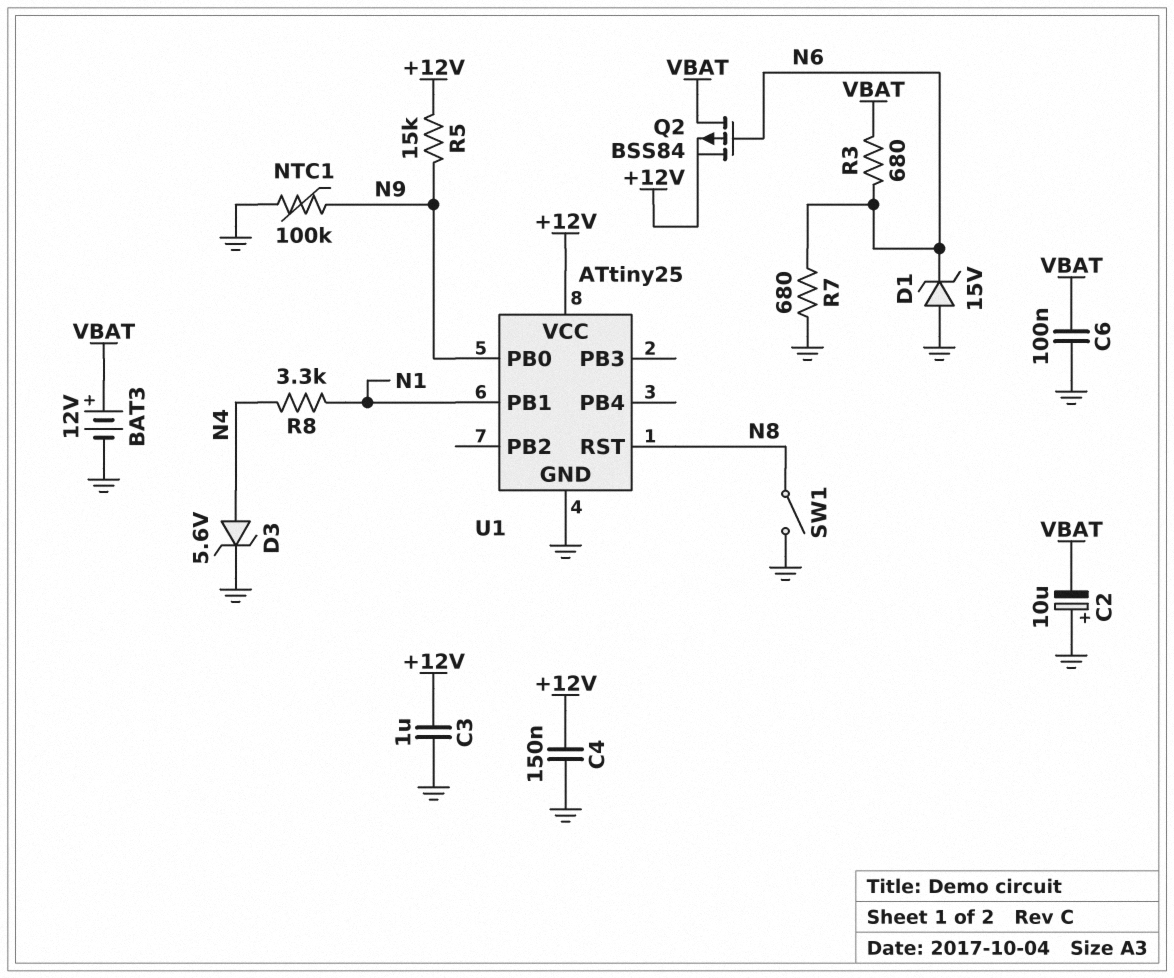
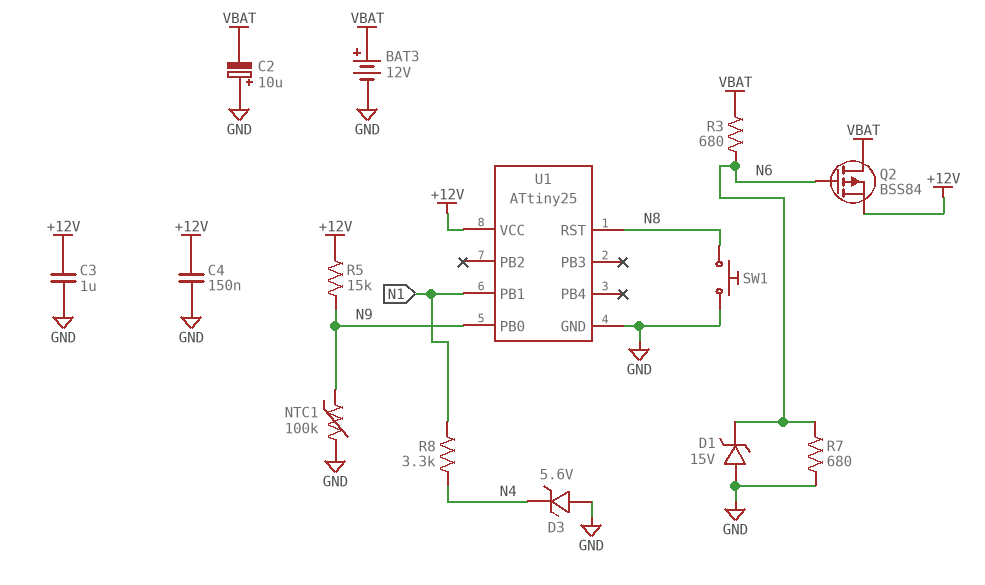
C6: 100nF (GND, VBAT) -> none
D3: zener 5.6V (A N4, K GND) -> zener 5.6V (A GND, K N4)
SW1: switch (GND, N8) -> button (GND, N8)

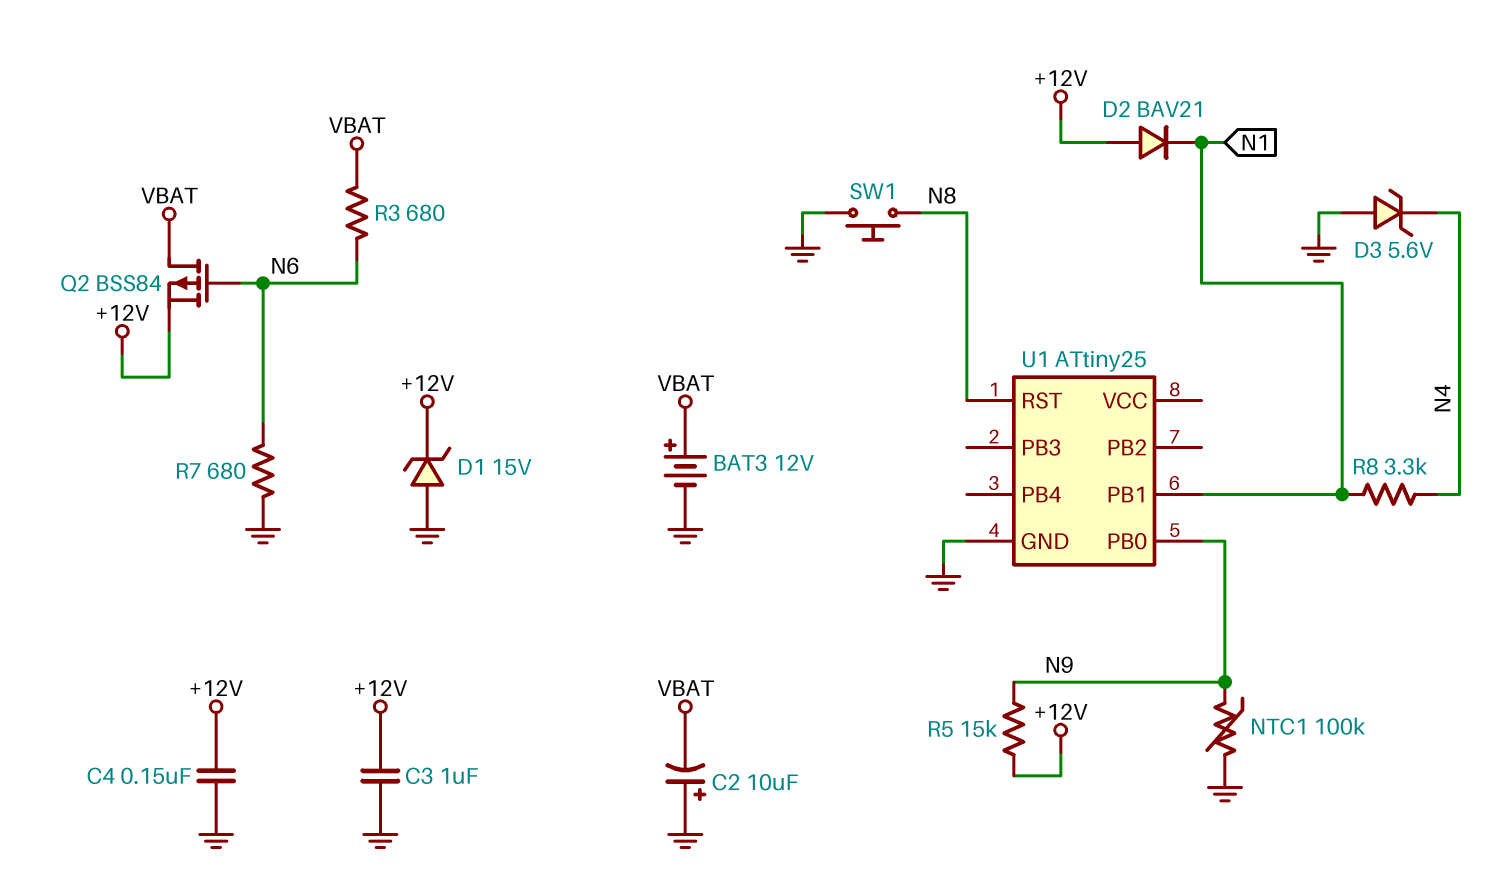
D1: zener 15V (A GND, K N6) -> zener 15V (A GND, K +12V)
D2: none -> diode BAV21 (A +12V, K N1)
U1 pin VCC: +12V -> none

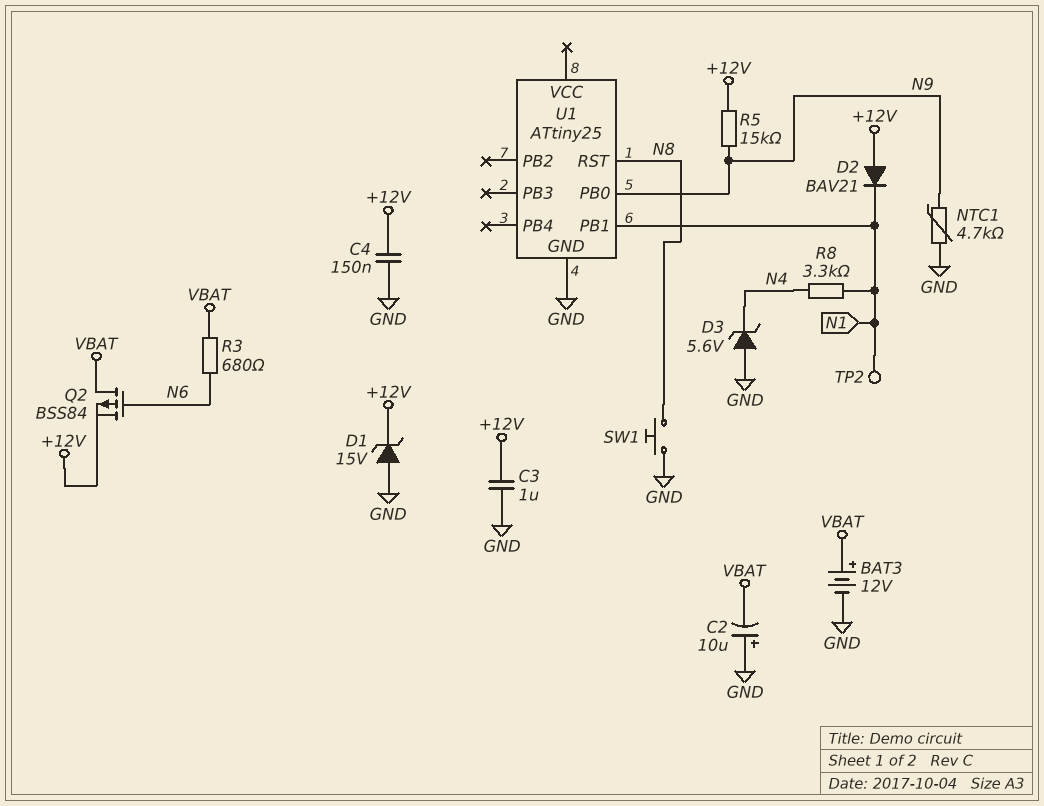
NTC1: 100k (GND, N9) -> 4.7k (GND, N9)
R7: 680 (GND, N6) -> none
TP2: none -> test point (N1)

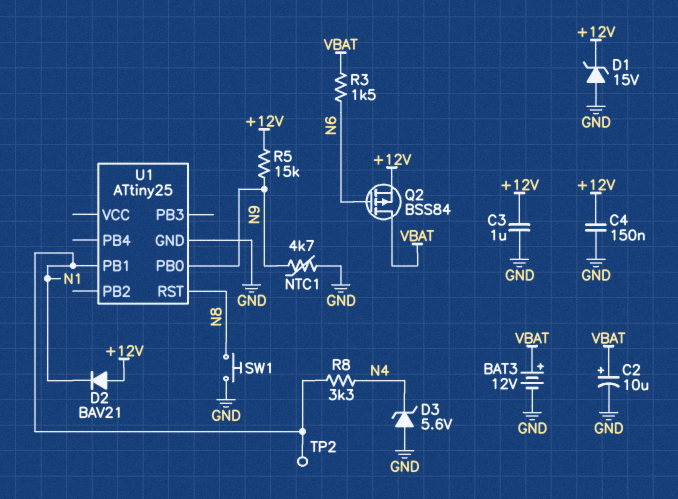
C2: 10uF (plus GND, minus VBAT) -> 10uF (plus VBAT, minus GND)
R3: 680 (N6, VBAT) -> 1.5k (N6, VBAT)

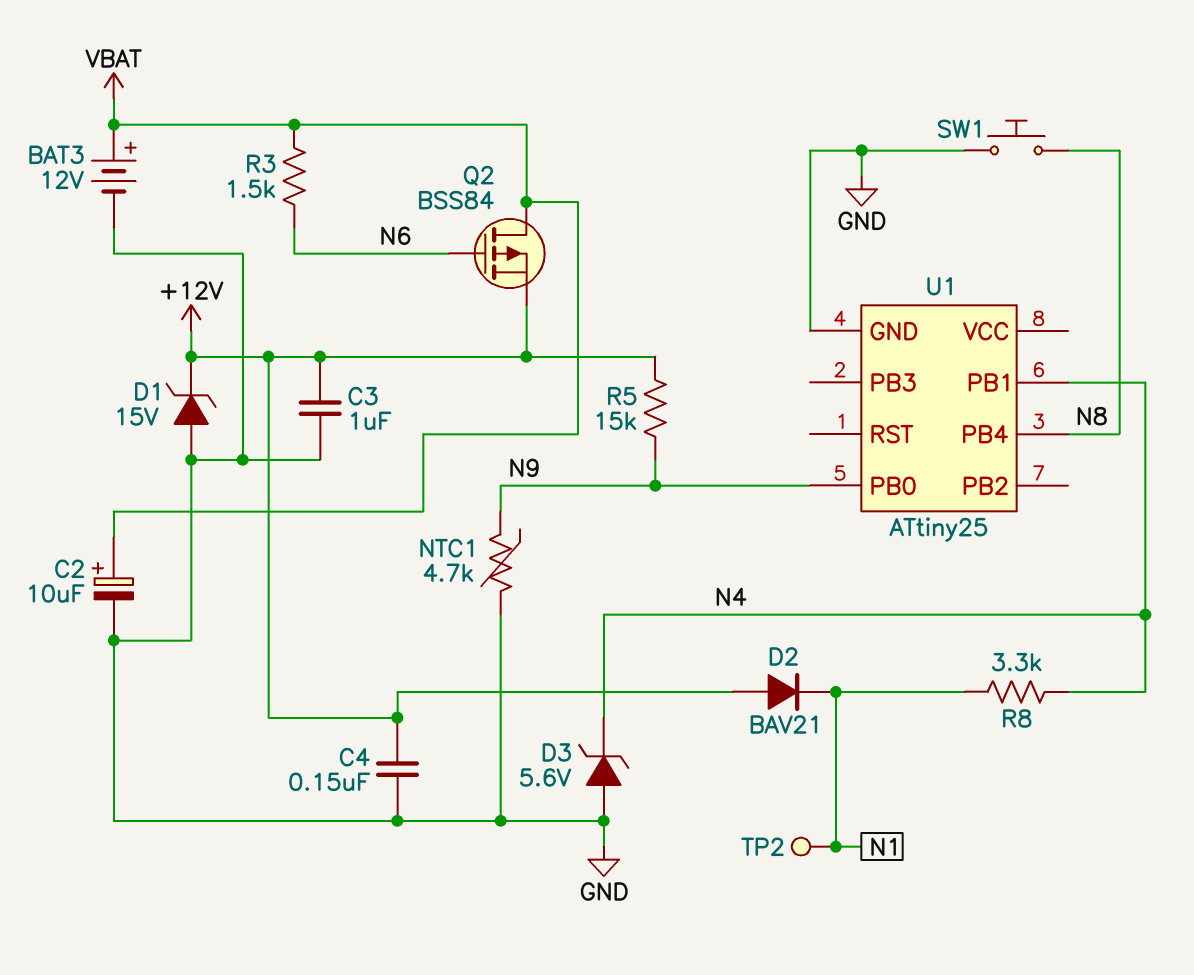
U1 pin PB1: N1 -> N4
U1 pin PB4: none -> N8
U1 pin RST: N8 -> none

